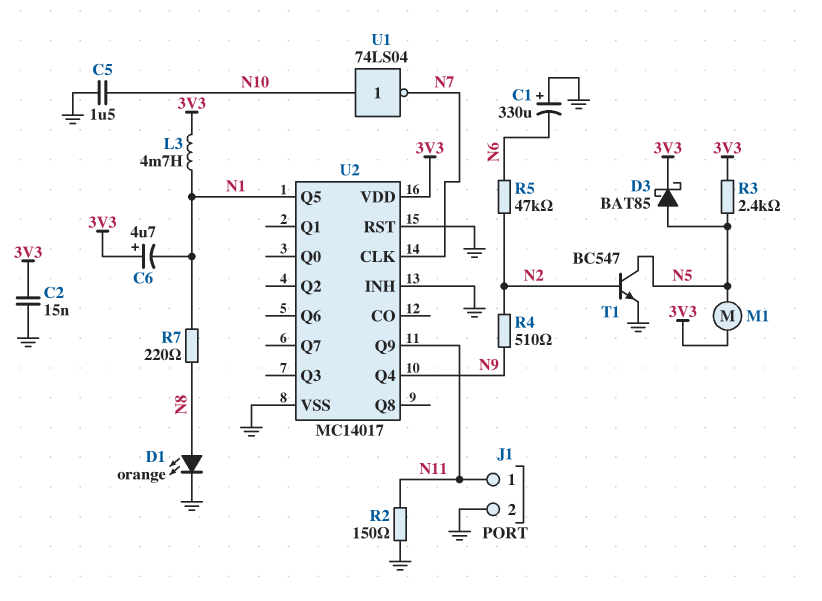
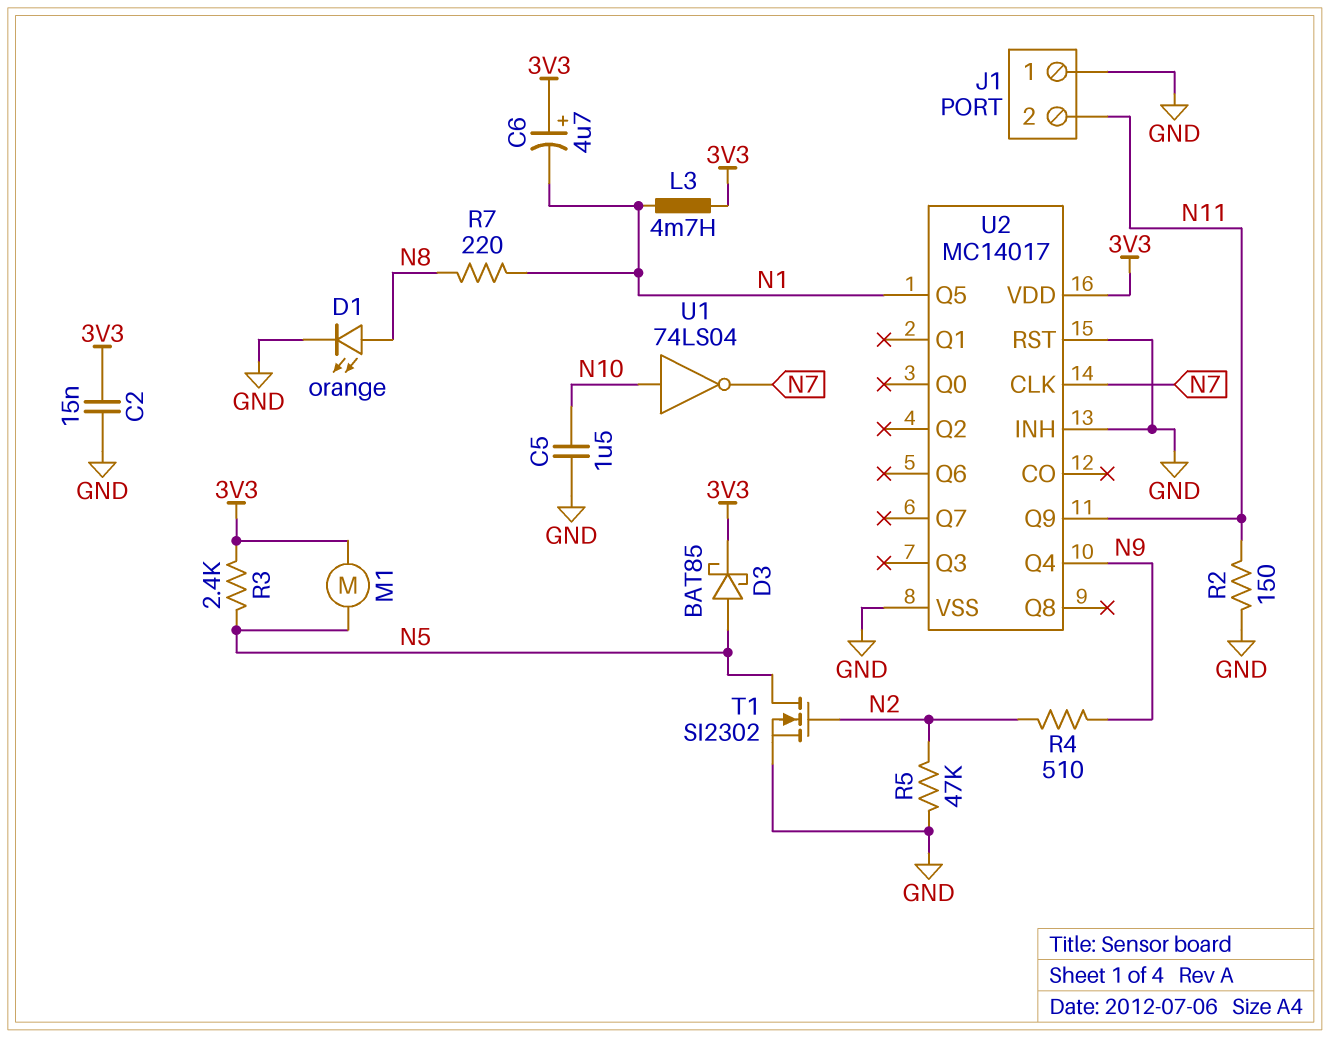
C1: 330uF (plus GND, minus N6) -> none
J1 pin 1: N11 -> GND
J1 pin 2: GND -> N11
R5: 47k (N2, N6) -> 47k (GND, N2)
T1: NPN BC547 (B N2, C N5, E GND) -> NMOS SI2302 (G N2, D N5, S GND)

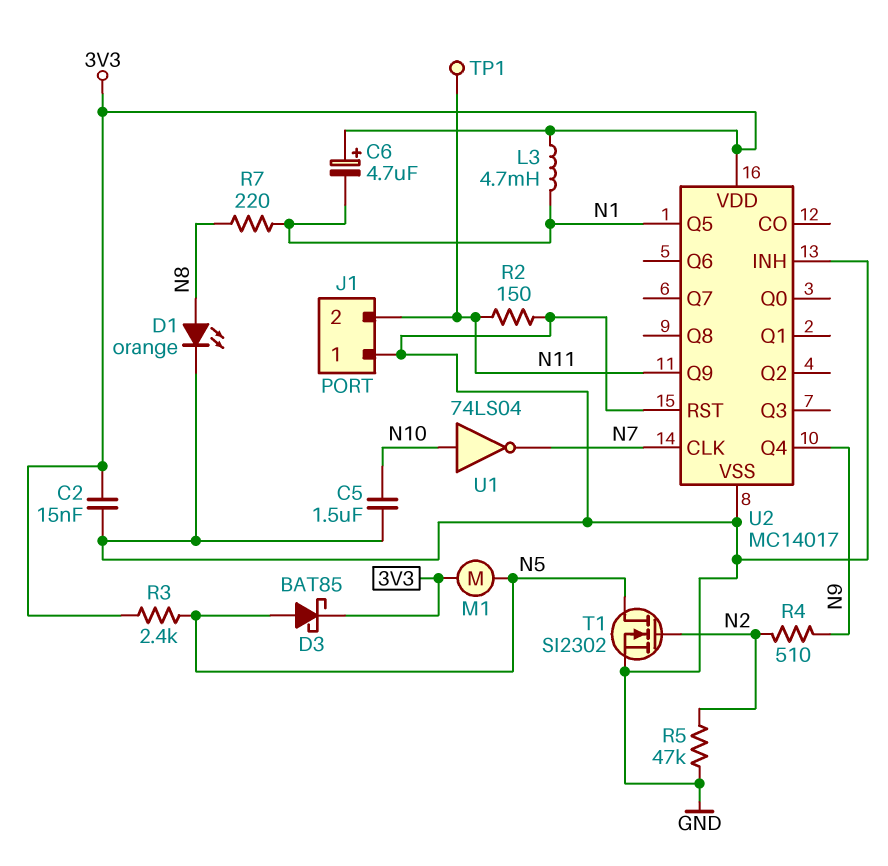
TP1: none -> test point (N11)

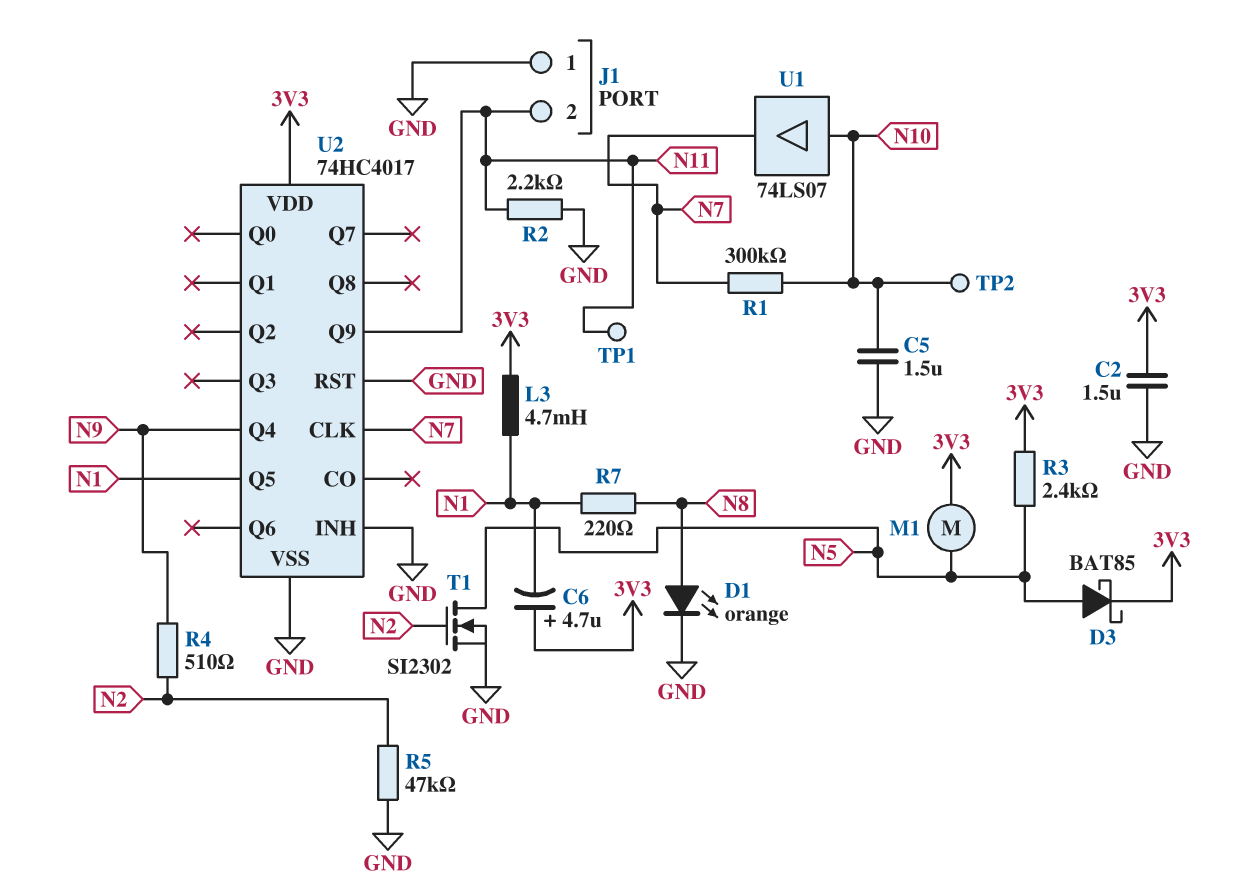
C2: 15nF (3V3, GND) -> 1.5uF (3V3, GND)
R1: none -> 300k (N7, N10)
R2: 150 (GND, N11) -> 2.2k (GND, N11)
TP2: none -> test point (N10)
U1: NOT 74LS04 (in N10, out N7) -> buffer 74LS07 (in N10, out N7)
U2: MC14017 -> 74HC4017

